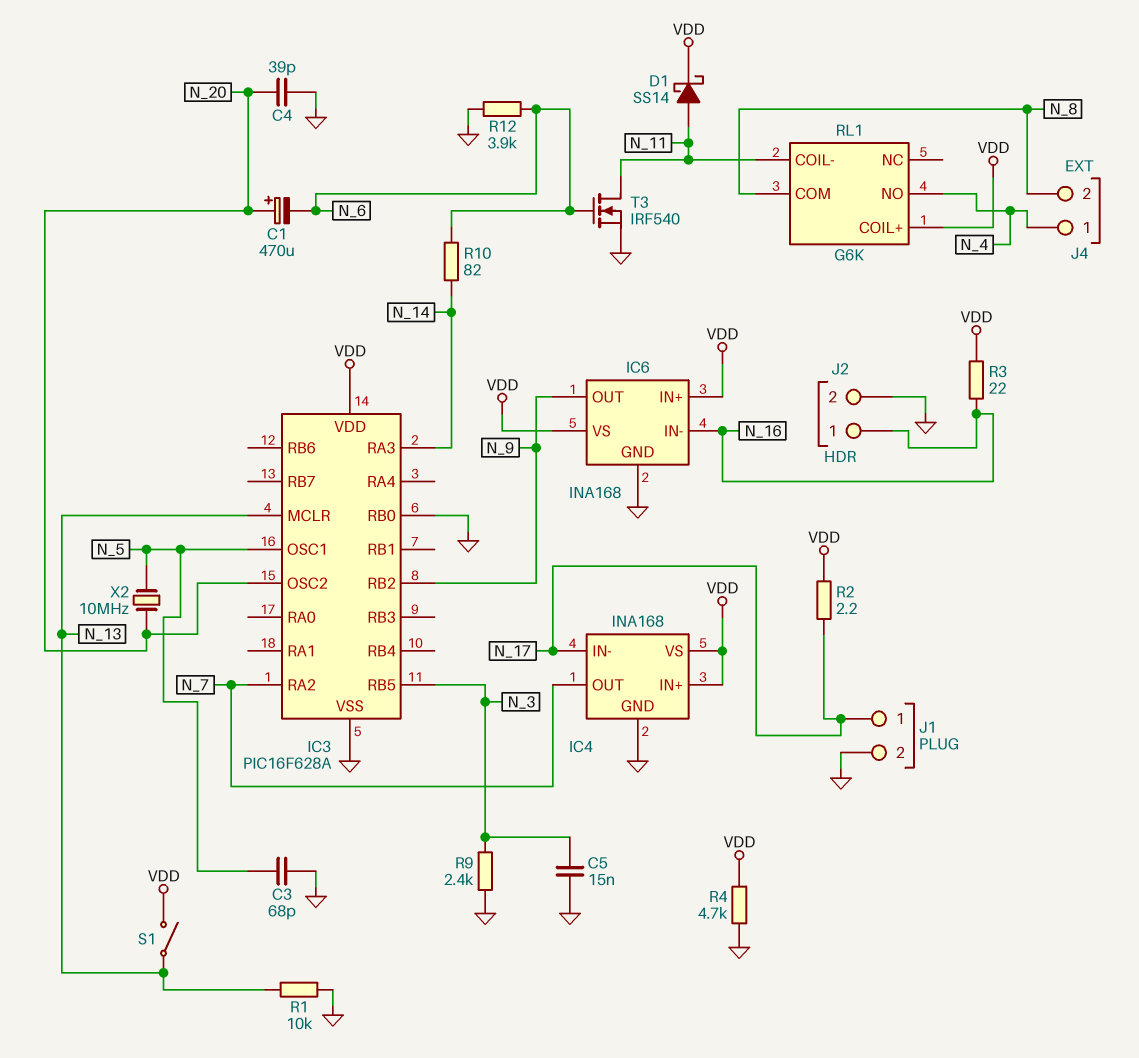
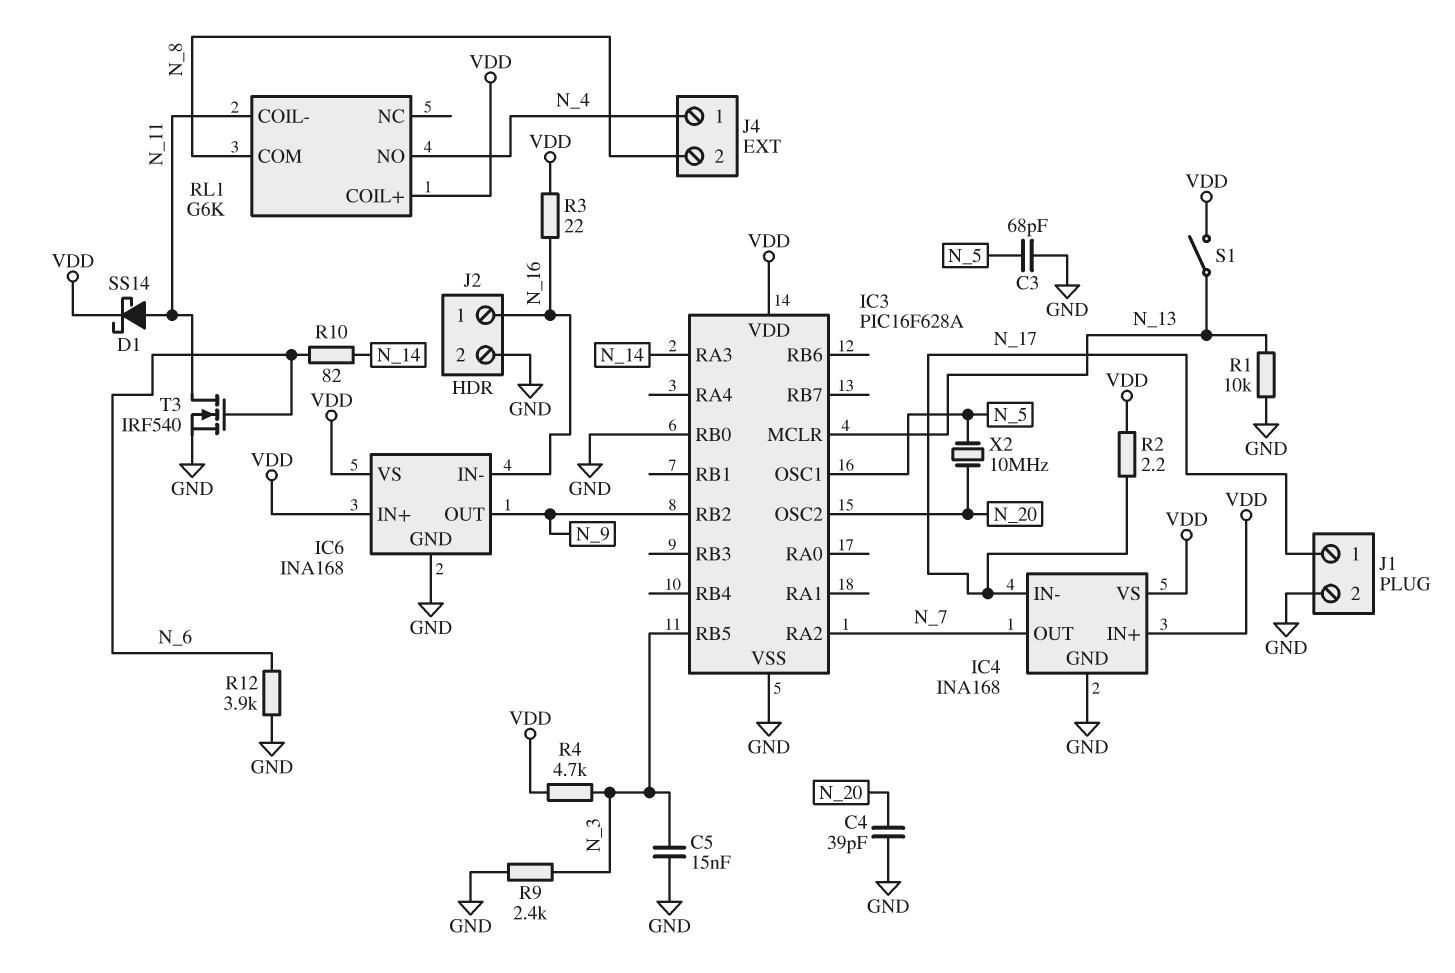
C1: 470uF (plus N_20, minus N_6) -> none
R4: 4.7k (GND, VDD) -> 4.7k (N_3, VDD)

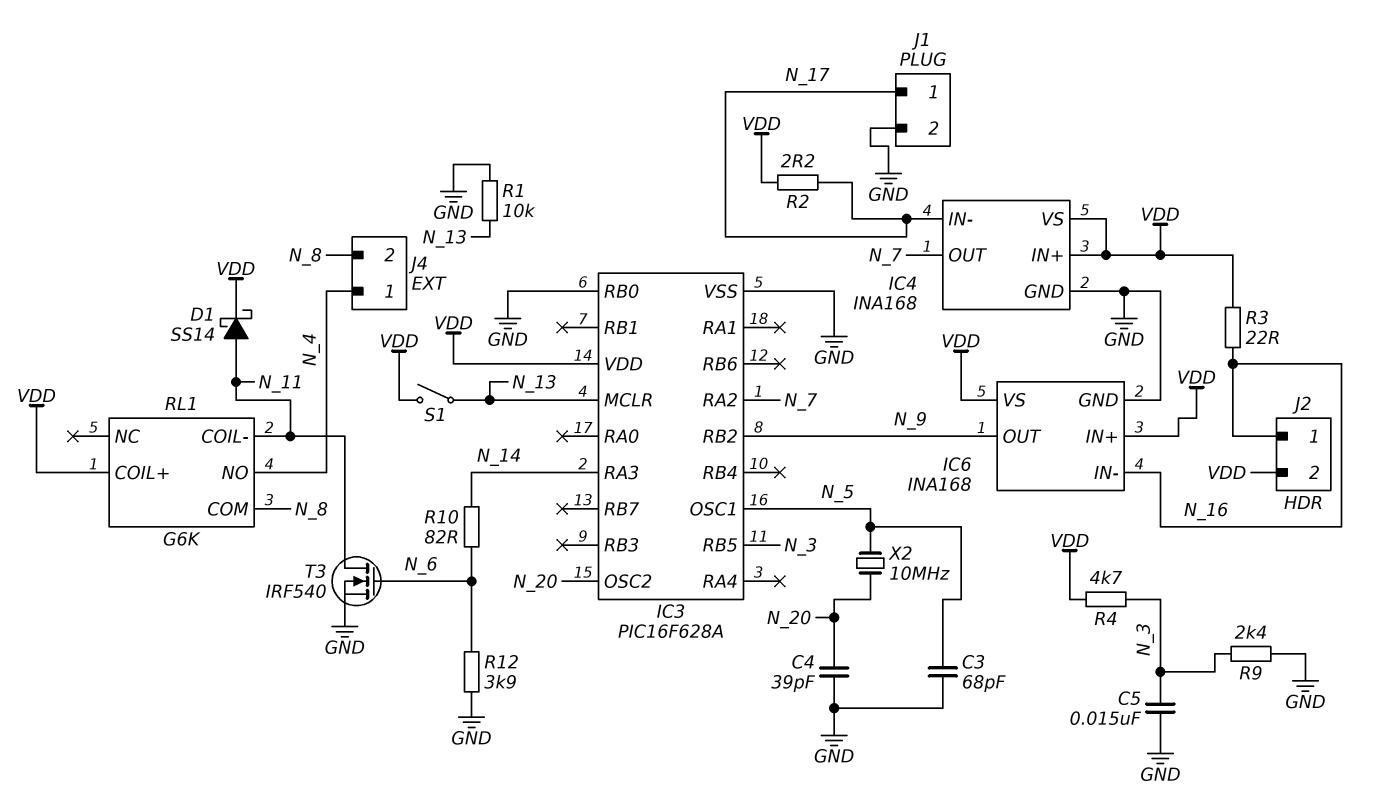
J2 pin 2: GND -> VDD

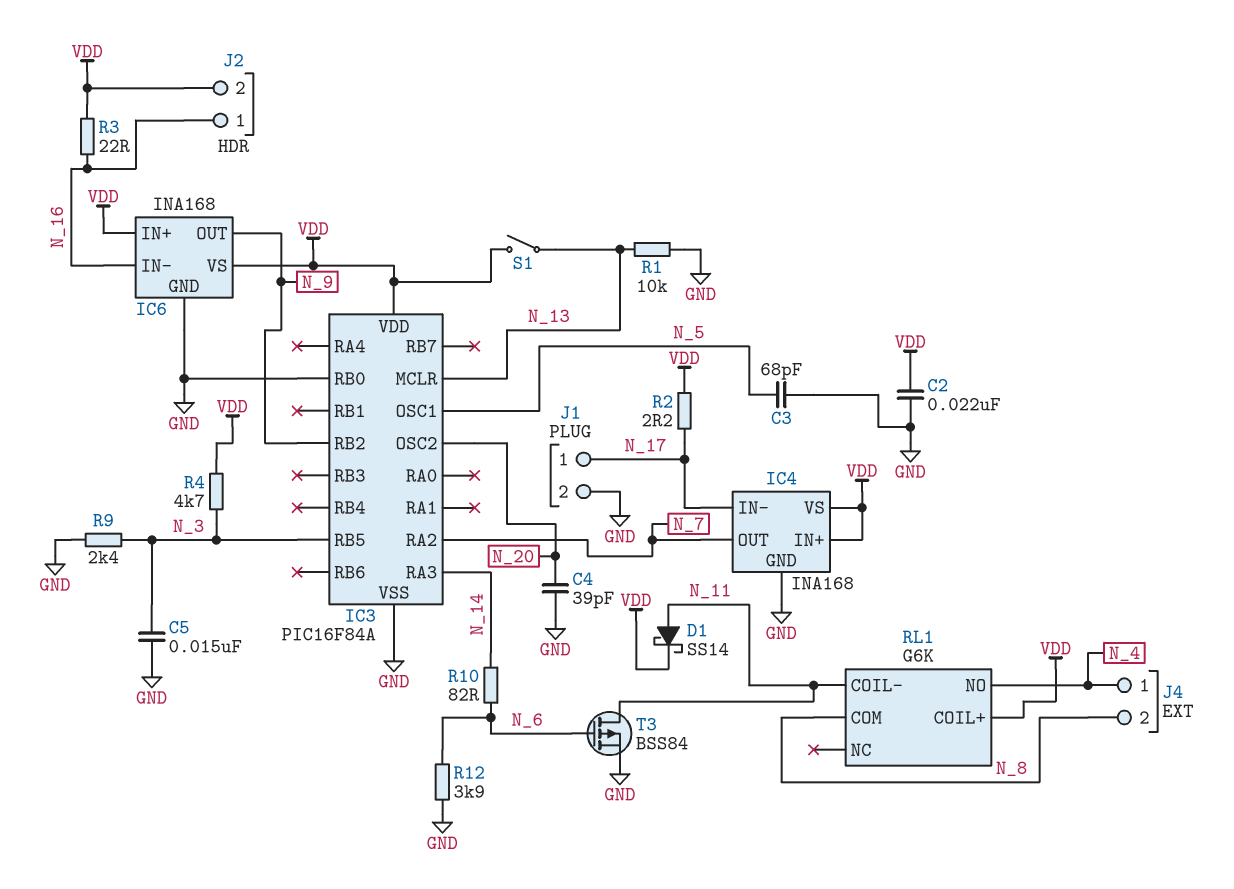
C2: none -> 22nF (GND, VDD)
IC3: PIC16F628A -> PIC16F84A
T3: NMOS IRF540 (G N_6, D N_11, S GND) -> PMOS BSS84 (G N_6, D N_11, S GND)
X2: 10MHz (N_5, N_20) -> none

